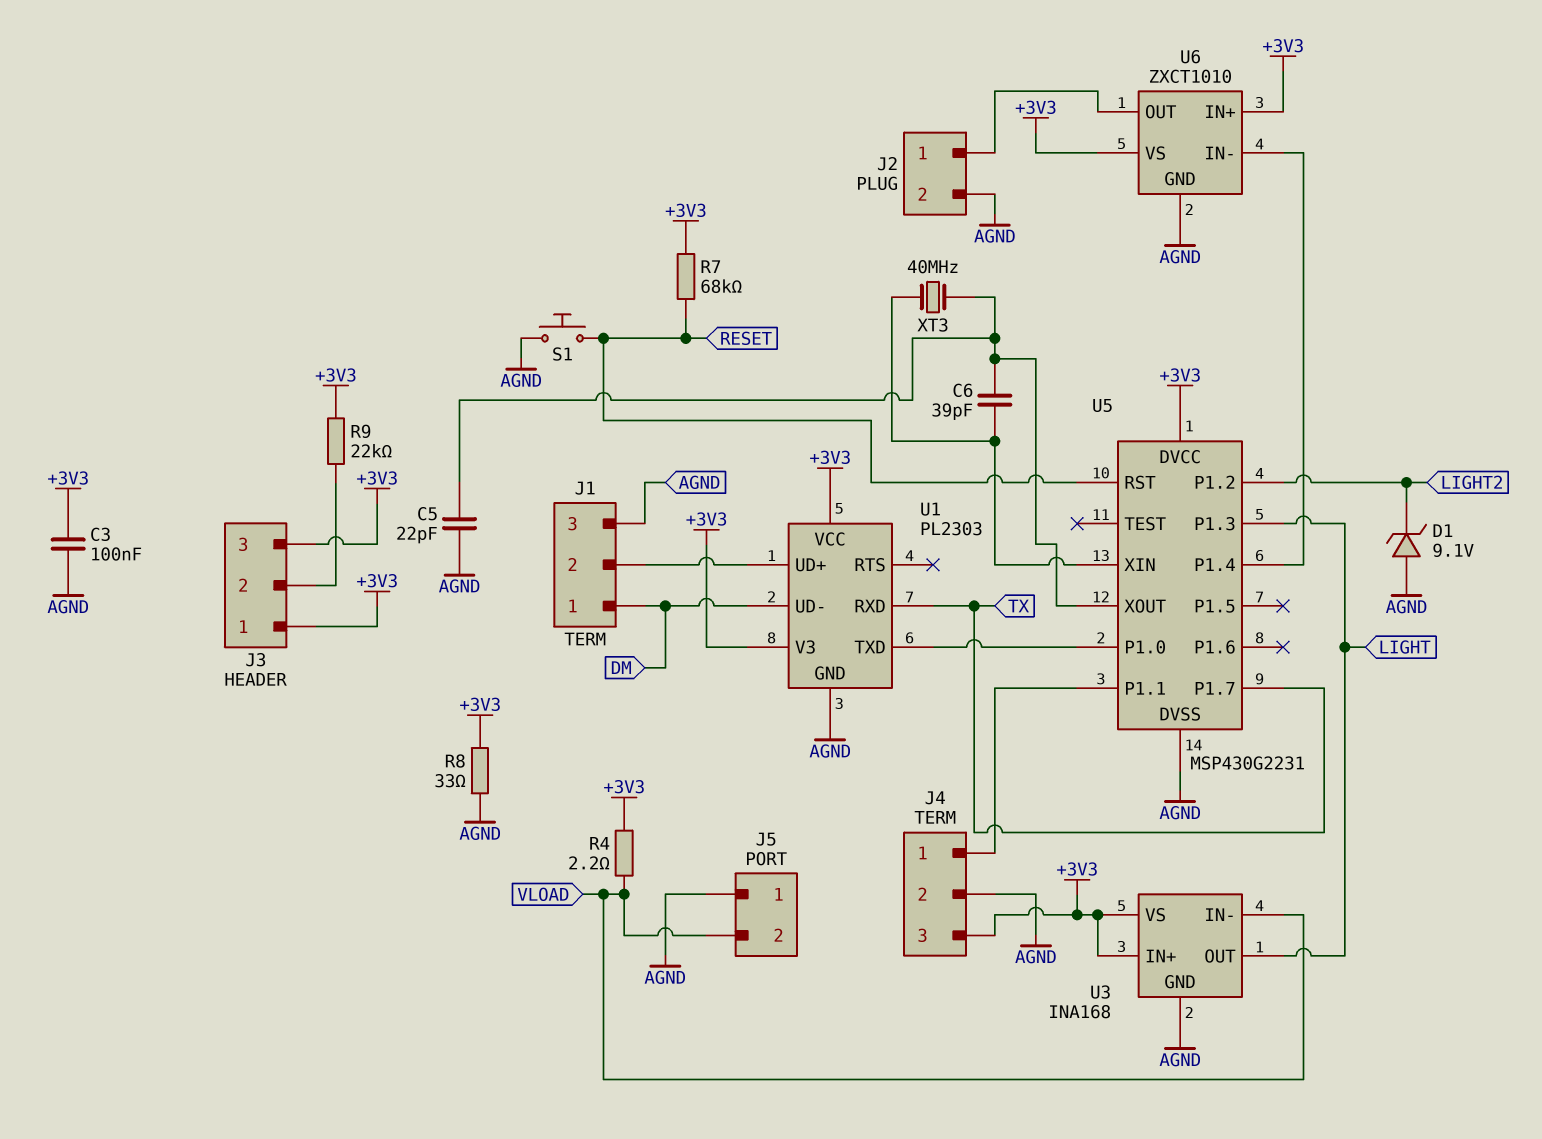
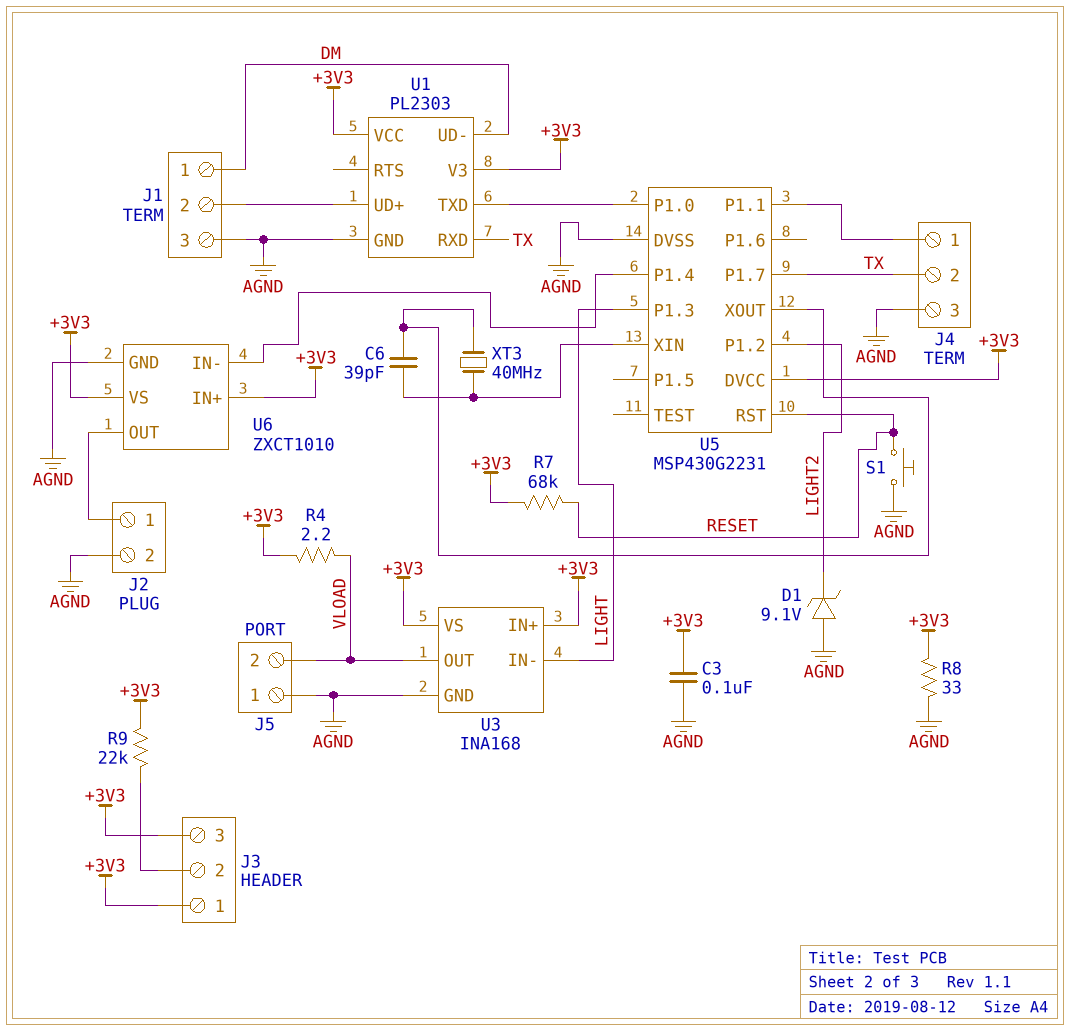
C5: 22pF (AGND, U5/XOUT) -> none
J4 pin 2: AGND -> TX
J4 pin 3: +3V3 -> AGND
U3 pin IN-: VLOAD -> LIGHT
U3 pin OUT: LIGHT -> VLOAD

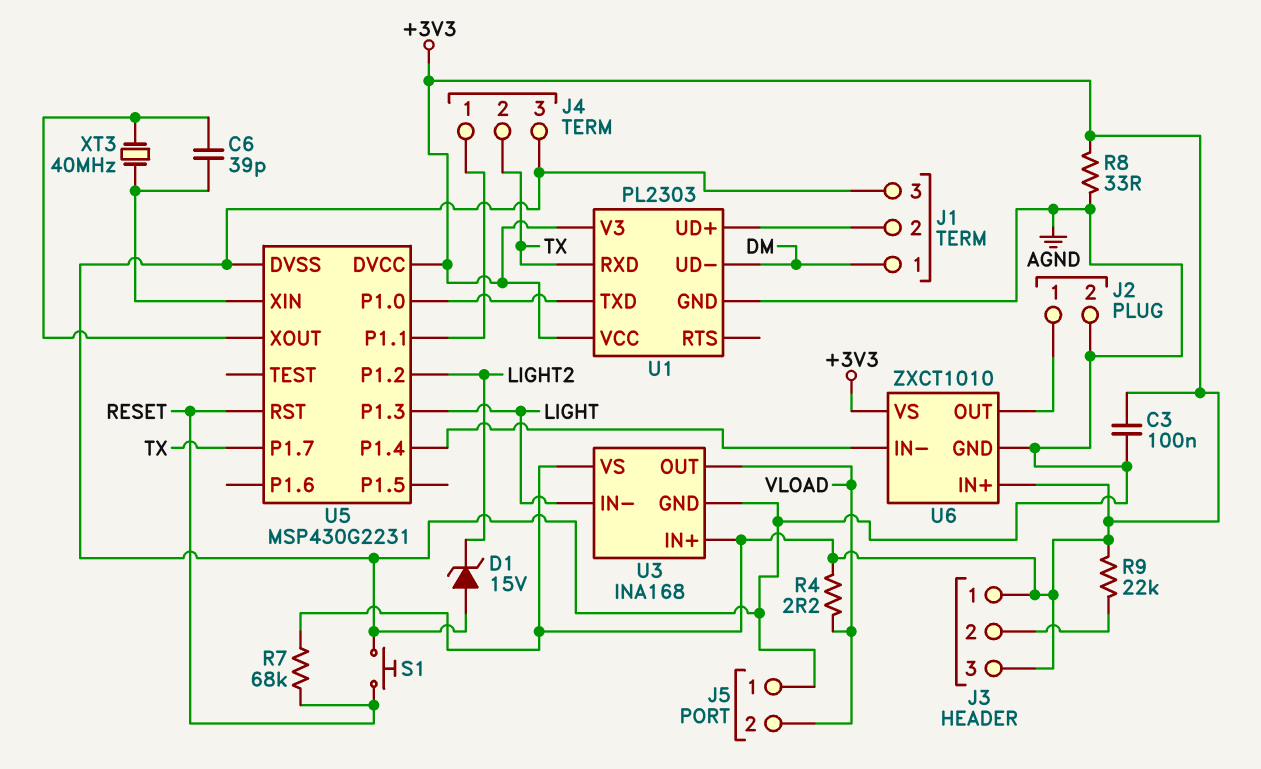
D1: zener 9.1V (A AGND, K LIGHT2) -> zener 15V (A AGND, K LIGHT2)

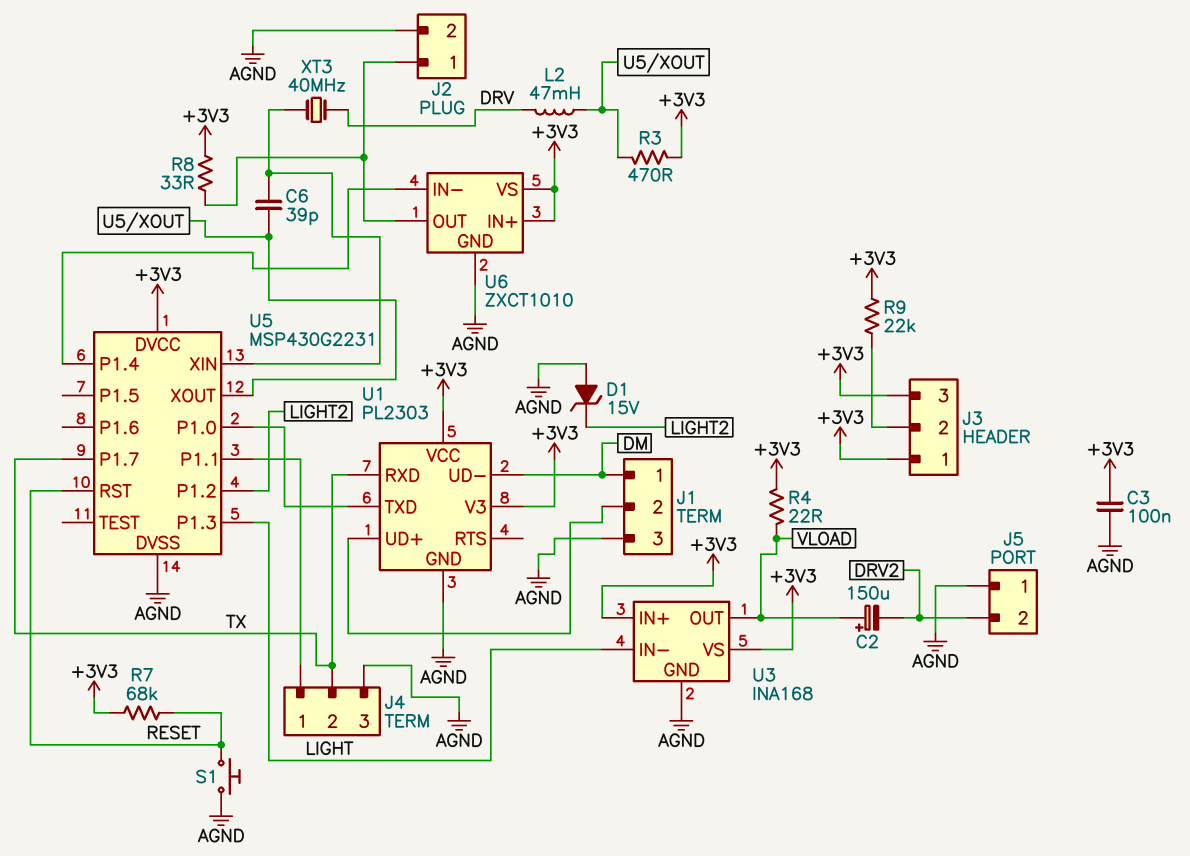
C2: none -> 150uF (plus VLOAD, minus DRV2)
J5 pin 2: VLOAD -> DRV2
L2: none -> 47mH (DRV, U5/XOUT)
R3: none -> 470 (+3V3, U5/XOUT)
R4: 2.2 (+3V3, VLOAD) -> 22 (+3V3, VLOAD)
R8: 33 (+3V3, AGND) -> 33 (+3V3, J2/1)
XT3: 40MHz (U5/XIN, U5/XOUT) -> 40MHz (DRV, U5/XIN)

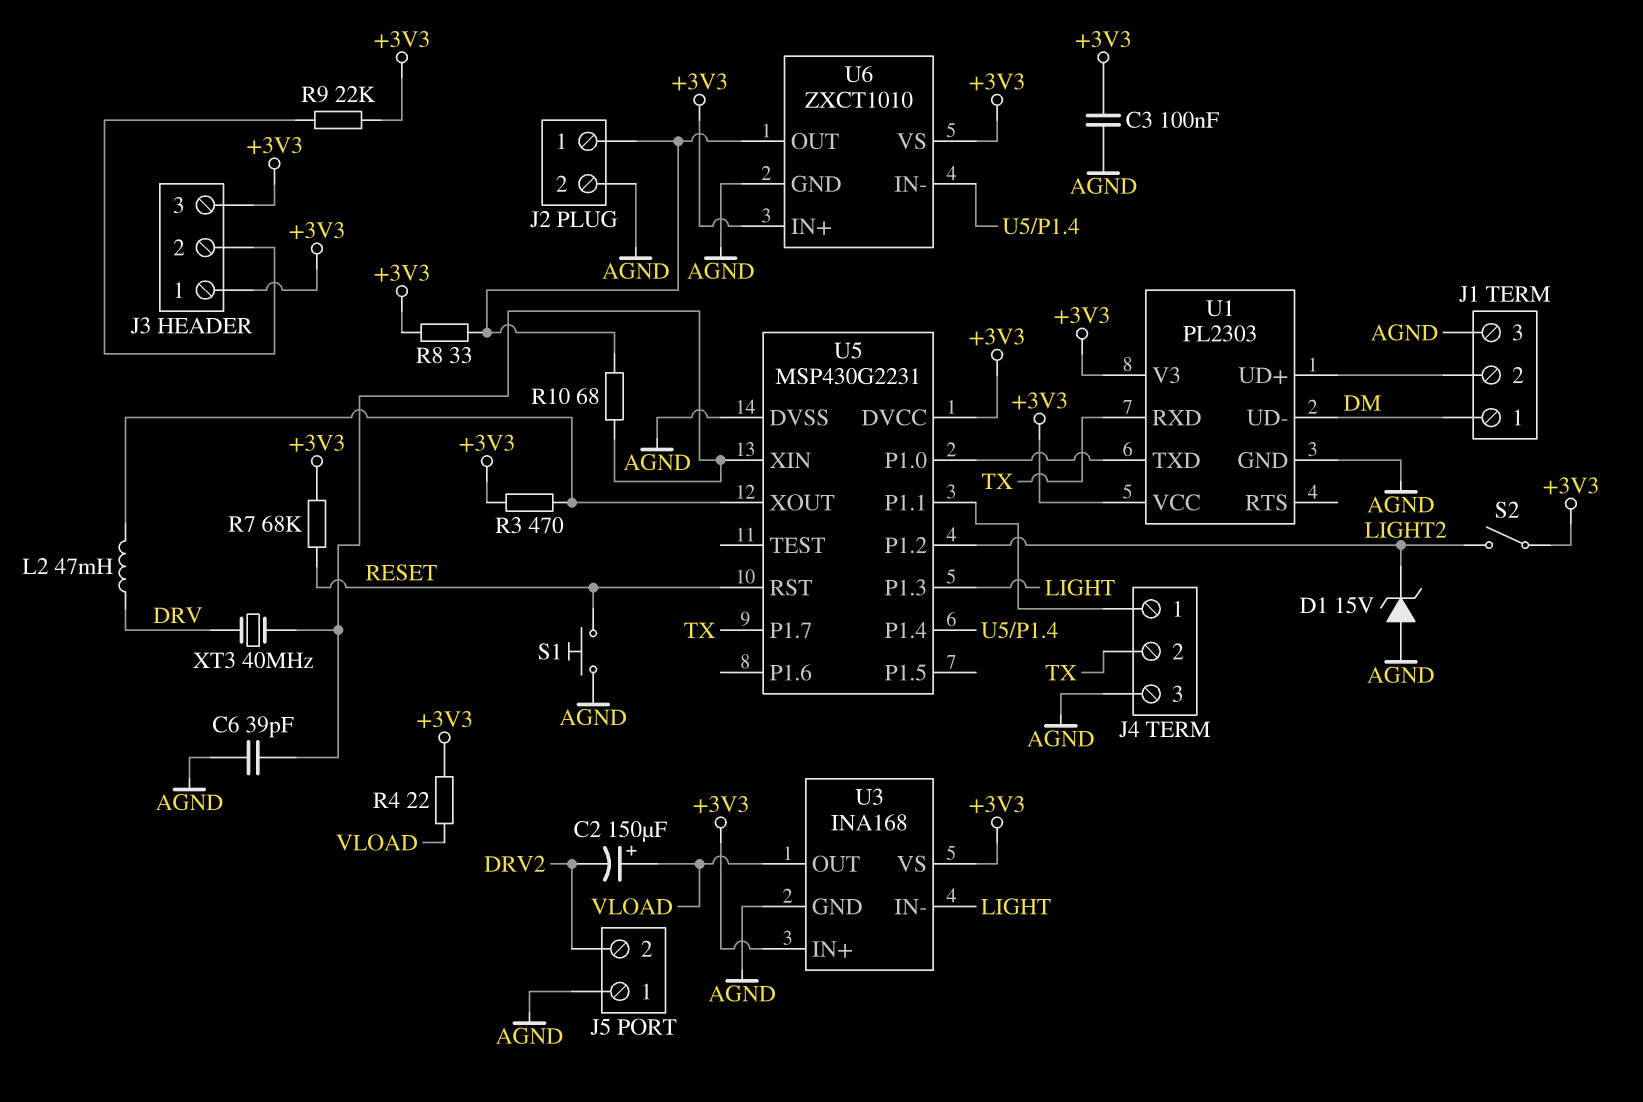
C6: 39pF (U5/XIN, U5/XOUT) -> 39pF (AGND, U5/XIN)
R10: none -> 68 (J2/1, U5/XIN)
S2: none -> switch (+3V3, LIGHT2)

